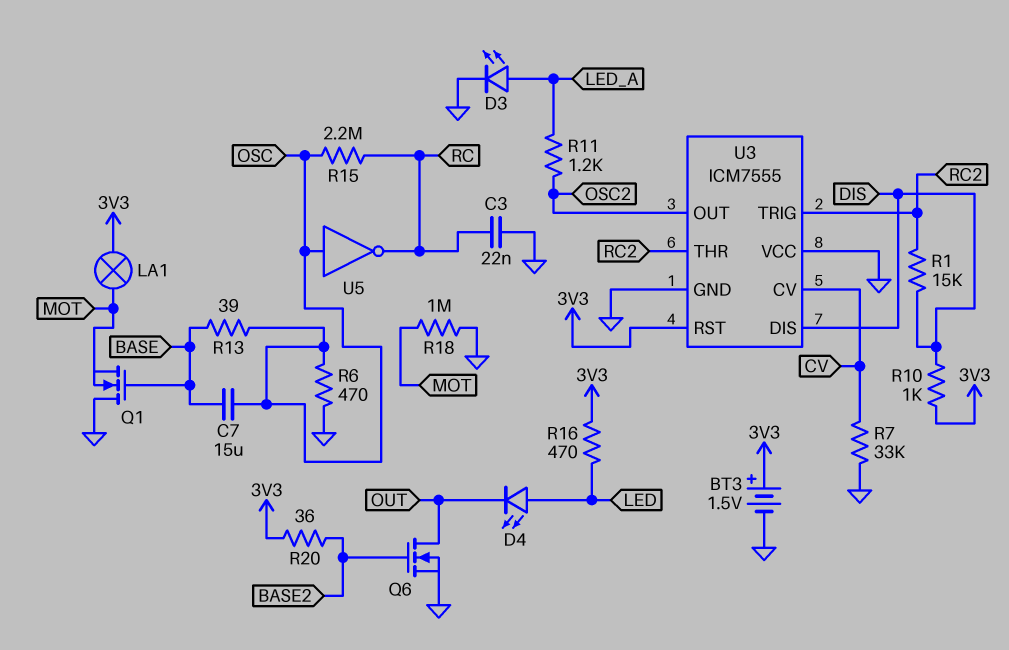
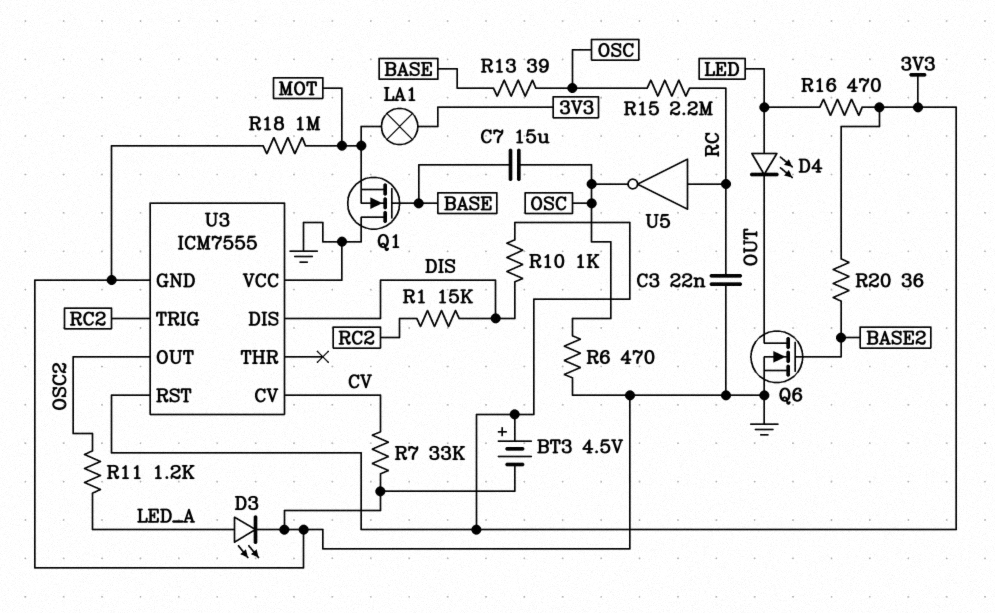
BT3: 1.5V (plus 3V3, minus GND) -> 4.5V (plus 3V3, minus GND)
U3 pin THR: RC2 -> none
U5: NOT (in OSC, out RC) -> NOT (in RC, out OSC)

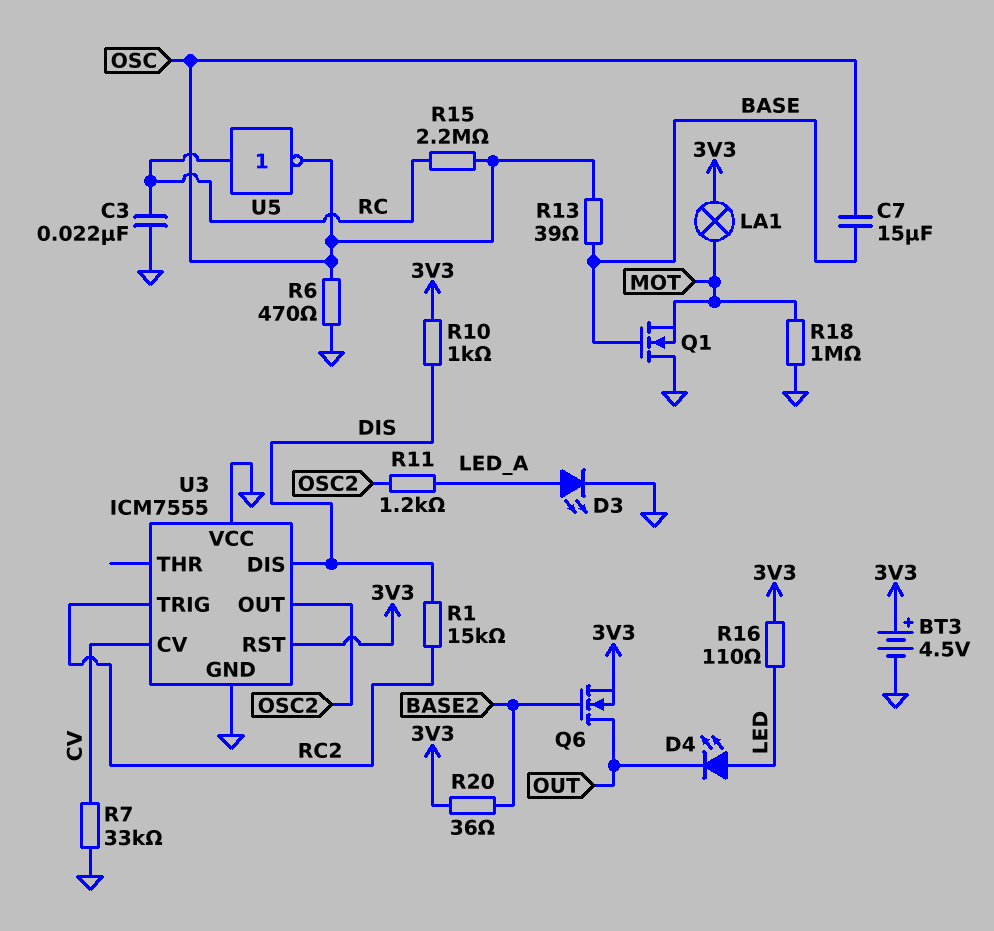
Q6: NMOS (G BASE2, D OUT, S GND) -> NMOS (G BASE2, D OUT, S 3V3)
R16: 470 (3V3, LED) -> 110 (3V3, LED)

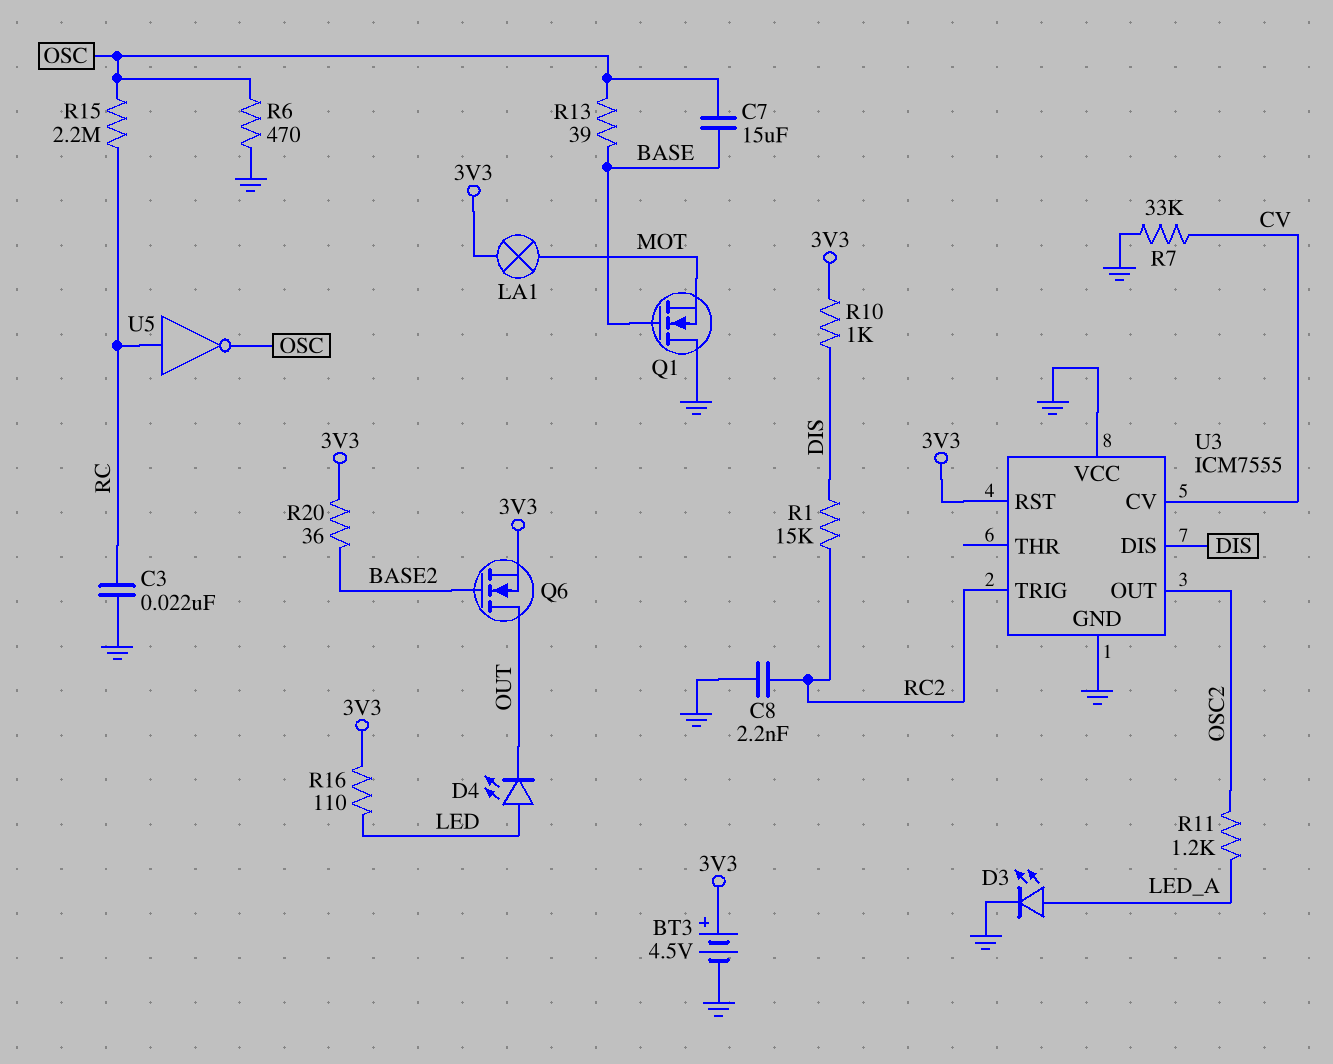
C8: none -> 2.2nF (GND, RC2)
R18: 1M (GND, MOT) -> none

